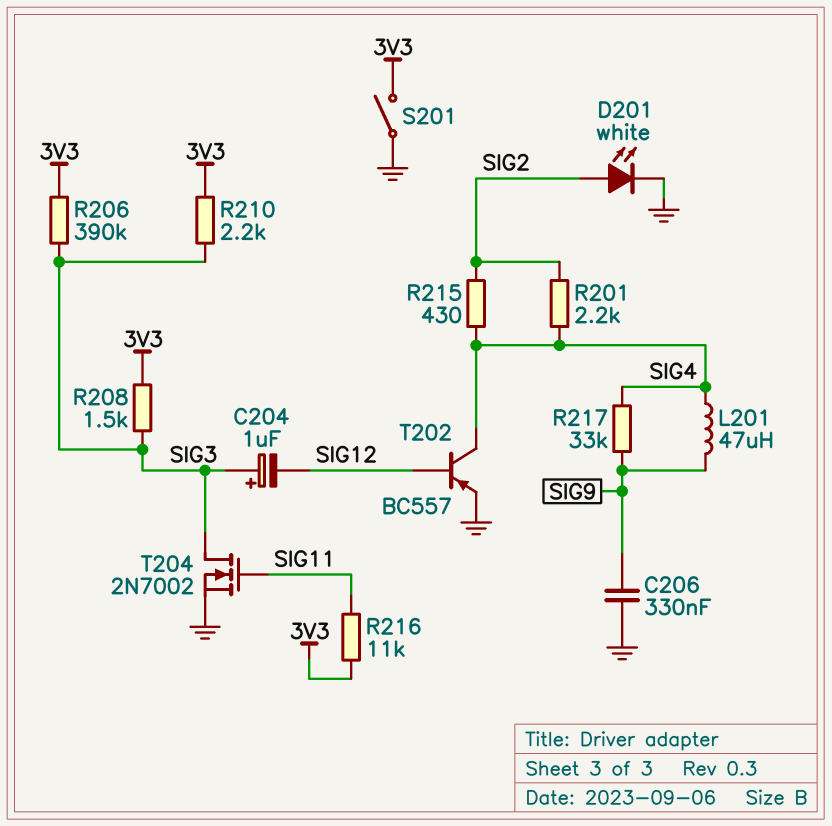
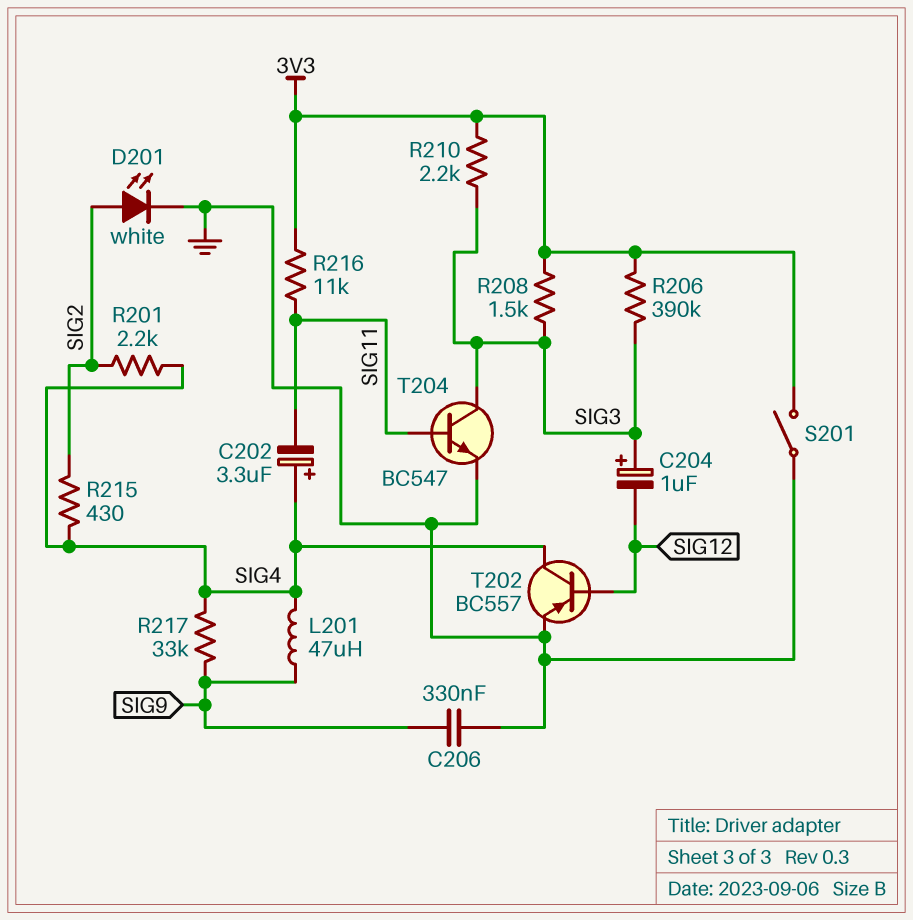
C202: none -> 3.3uF (plus SIG4, minus SIG11)
T204: NMOS 2N7002 (G SIG11, D SIG3, S GND) -> NPN BC547 (B SIG11, C SIG3, E GND)

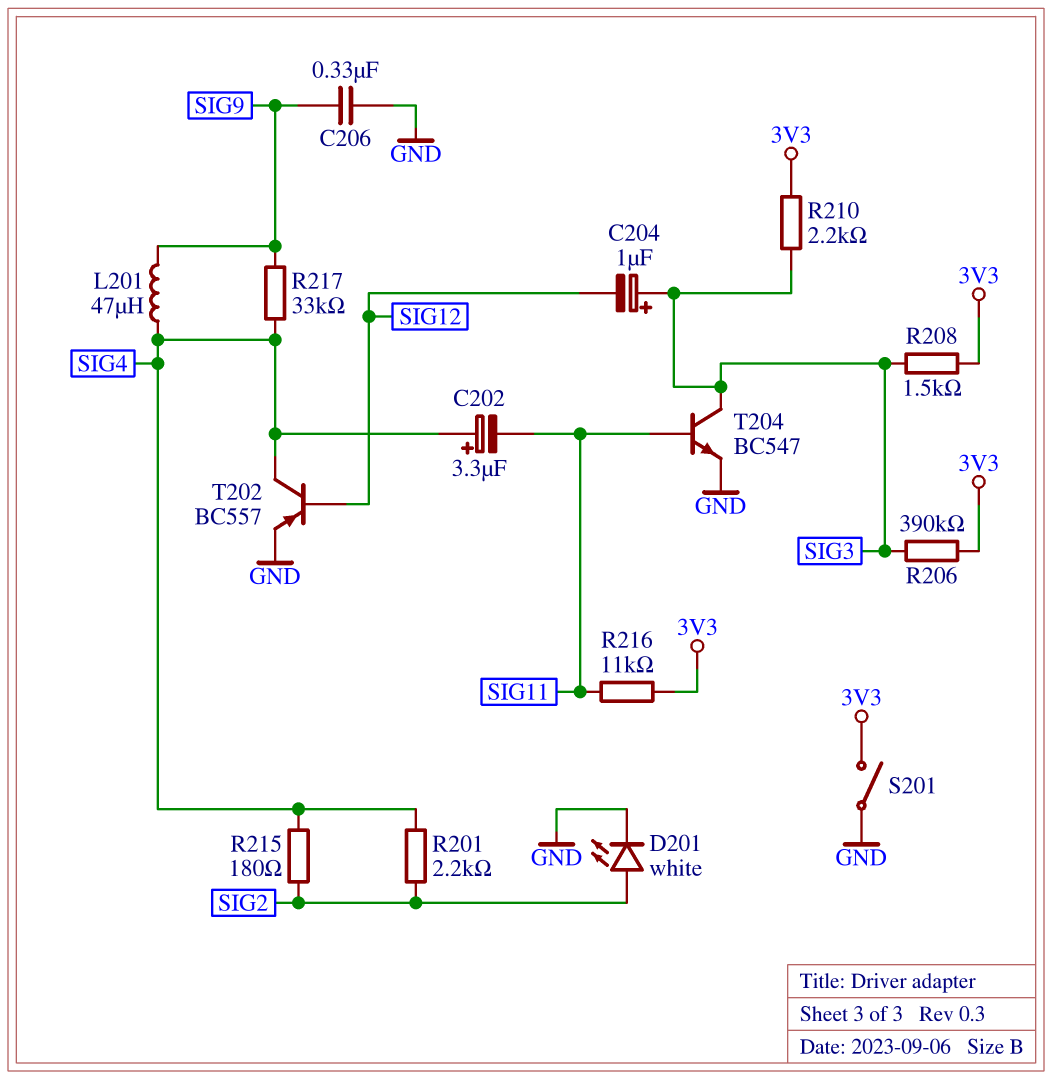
R215: 430 (SIG2, SIG4) -> 180 (SIG2, SIG4)

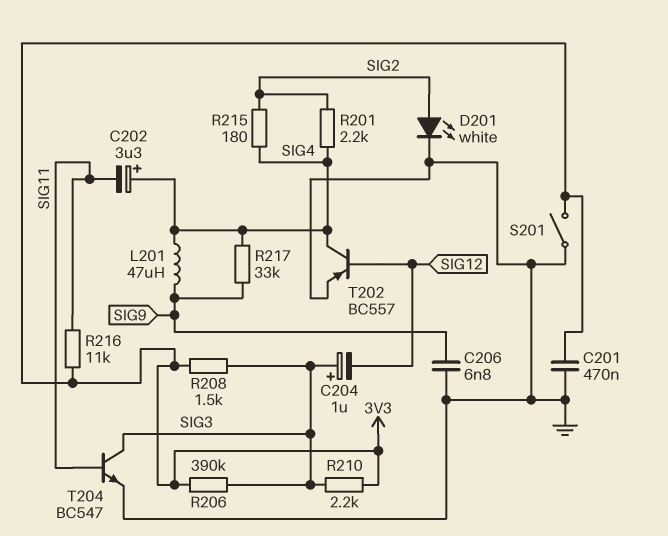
C201: none -> 470nF (3V3, GND)
C206: 330nF (GND, SIG9) -> 6.8nF (GND, SIG9)

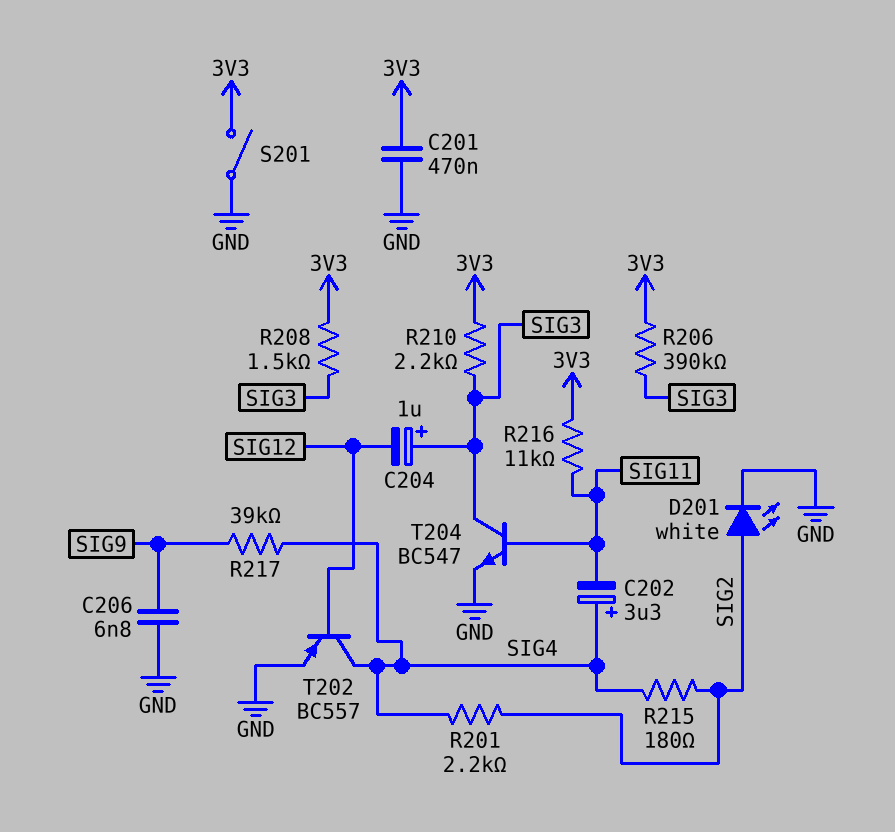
L201: 47uH (SIG4, SIG9) -> none
R217: 33k (SIG4, SIG9) -> 39k (SIG4, SIG9)

